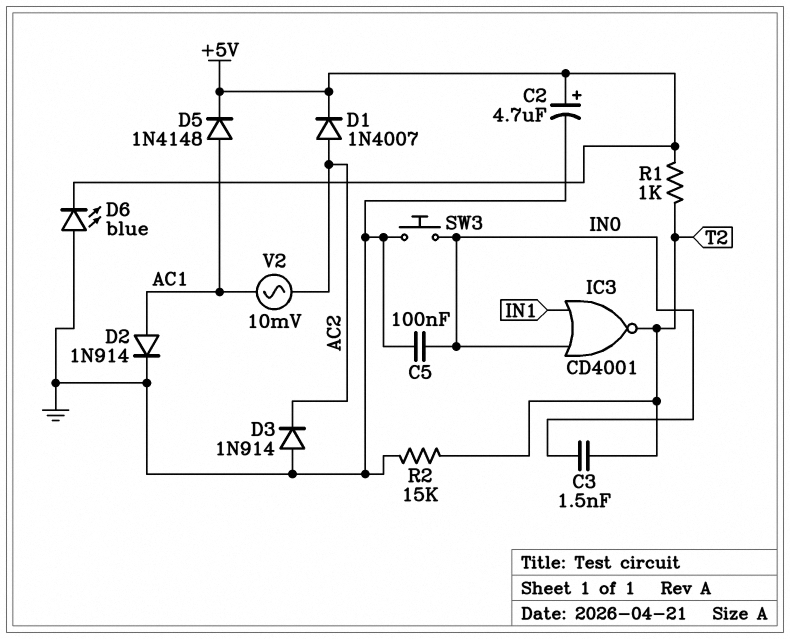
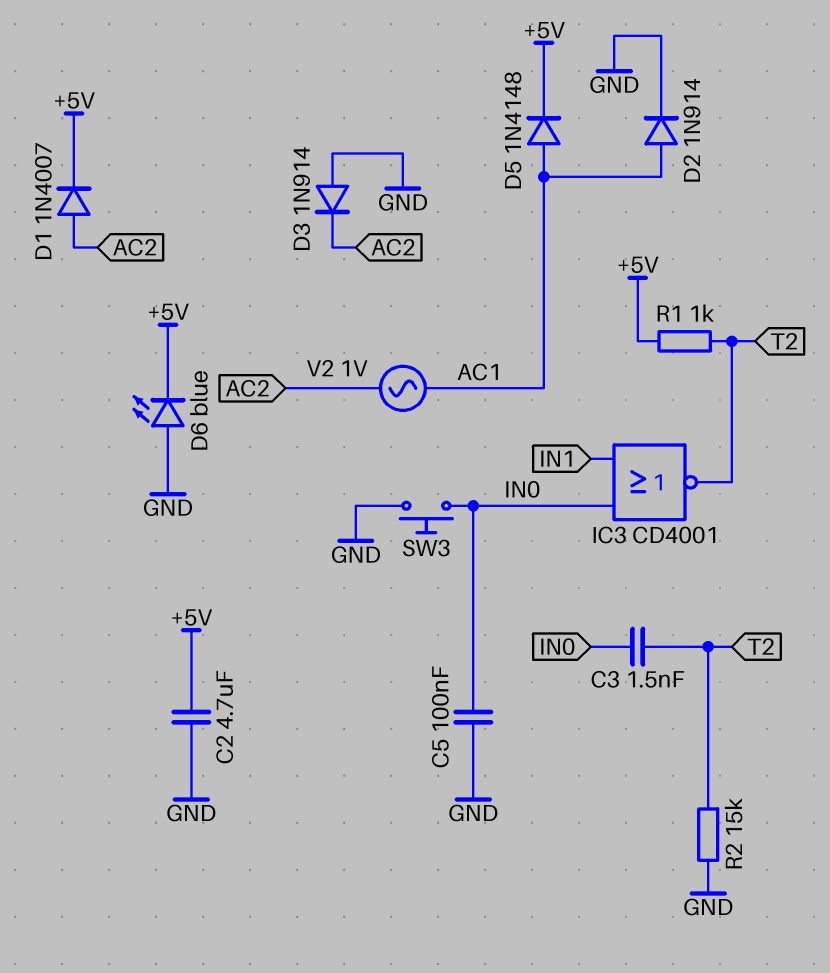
C2: 4.7uF (plus +5V, minus GND) -> 4.7uF (+5V, GND)
V2: AC 10mV (AC1, AC2) -> AC 1V (AC1, AC2)

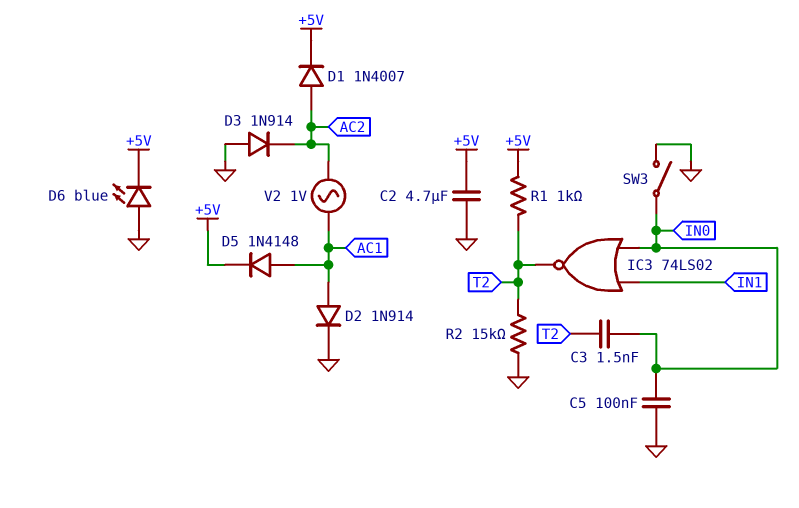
IC3: NOR CD4001 (in IN0, in IN1, out T2) -> NOR 74LS02 (in IN0, in IN1, out T2)
SW3: button (GND, IN0) -> switch (GND, IN0)

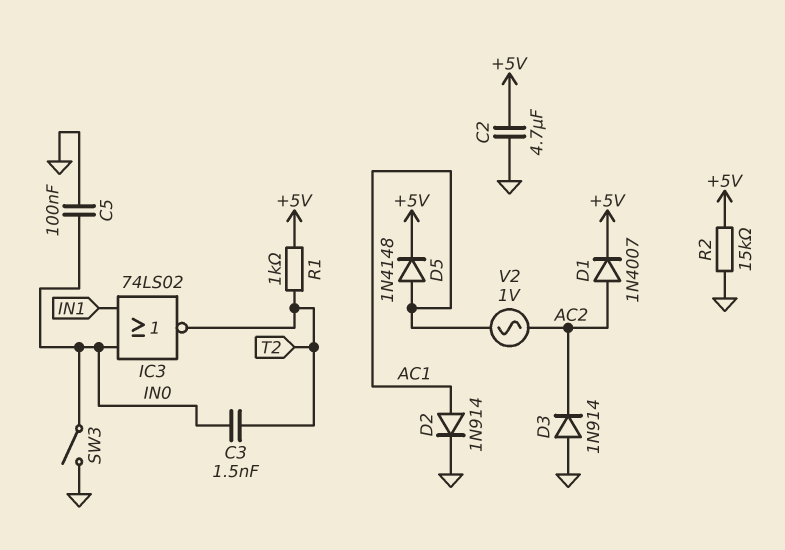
D6: LED blue (A GND, K +5V) -> none
R2: 15k (GND, T2) -> 15k (+5V, GND)

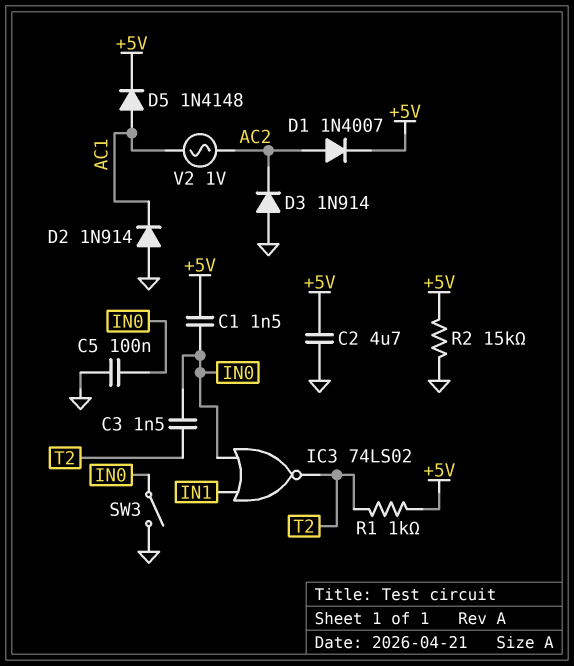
C1: none -> 1.5nF (+5V, IN0)
D2: diode 1N914 (A AC1, K GND) -> diode 1N914 (A GND, K AC1)

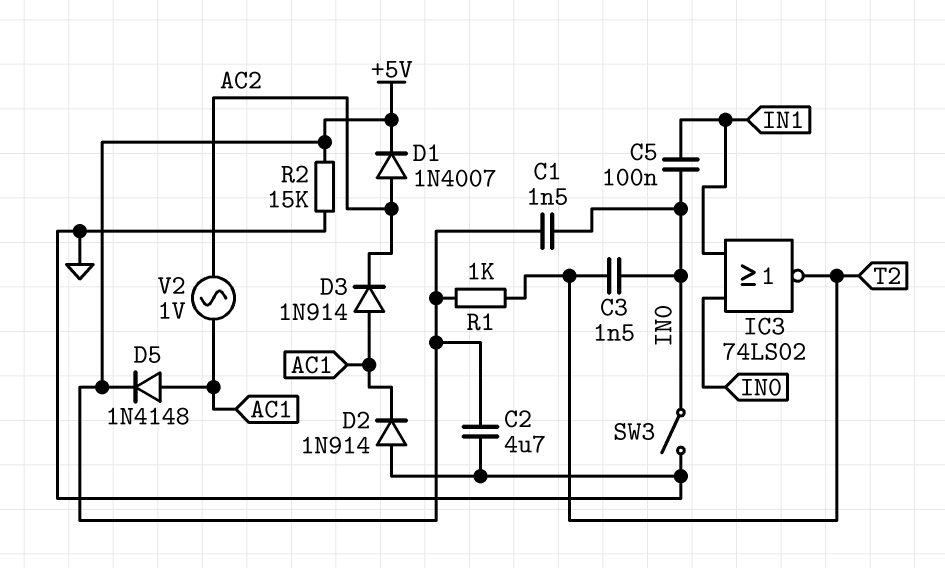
C5: 100nF (GND, IN0) -> 100nF (IN0, IN1)
D3: diode 1N914 (A GND, K AC2) -> diode 1N914 (A AC1, K AC2)

